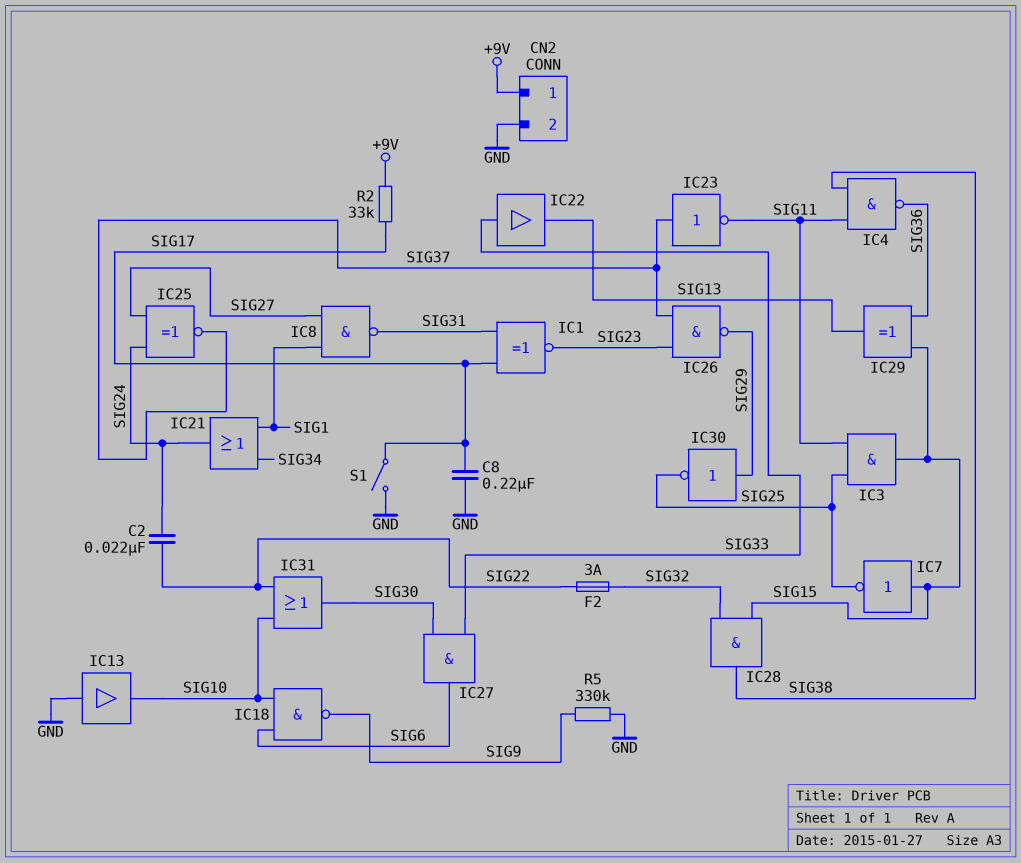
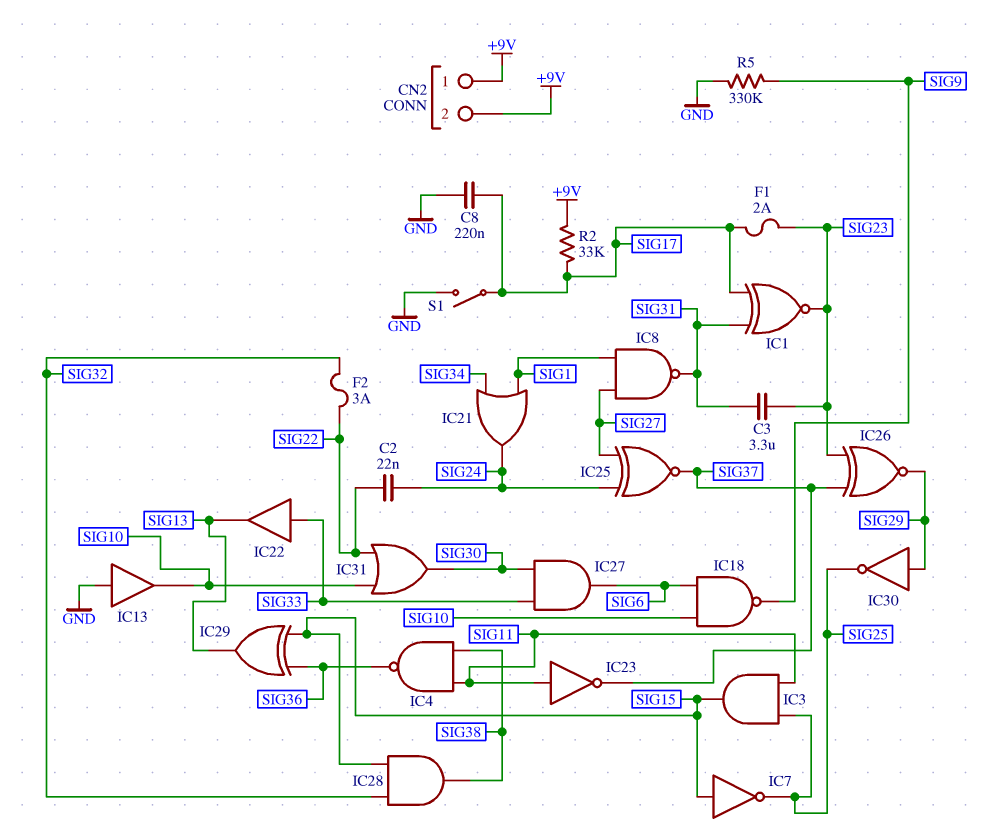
C3: none -> 3.3uF (SIG23, SIG31)
CN2 pin 2: GND -> +9V
F1: none -> 2A (SIG17, SIG23)
IC23: NOT (in SIG37, out SIG11) -> NOT (in SIG11, out SIG37)
IC26: NAND (in SIG23, in SIG37, out SIG29) -> XNOR (in SIG23, in SIG37, out SIG29)

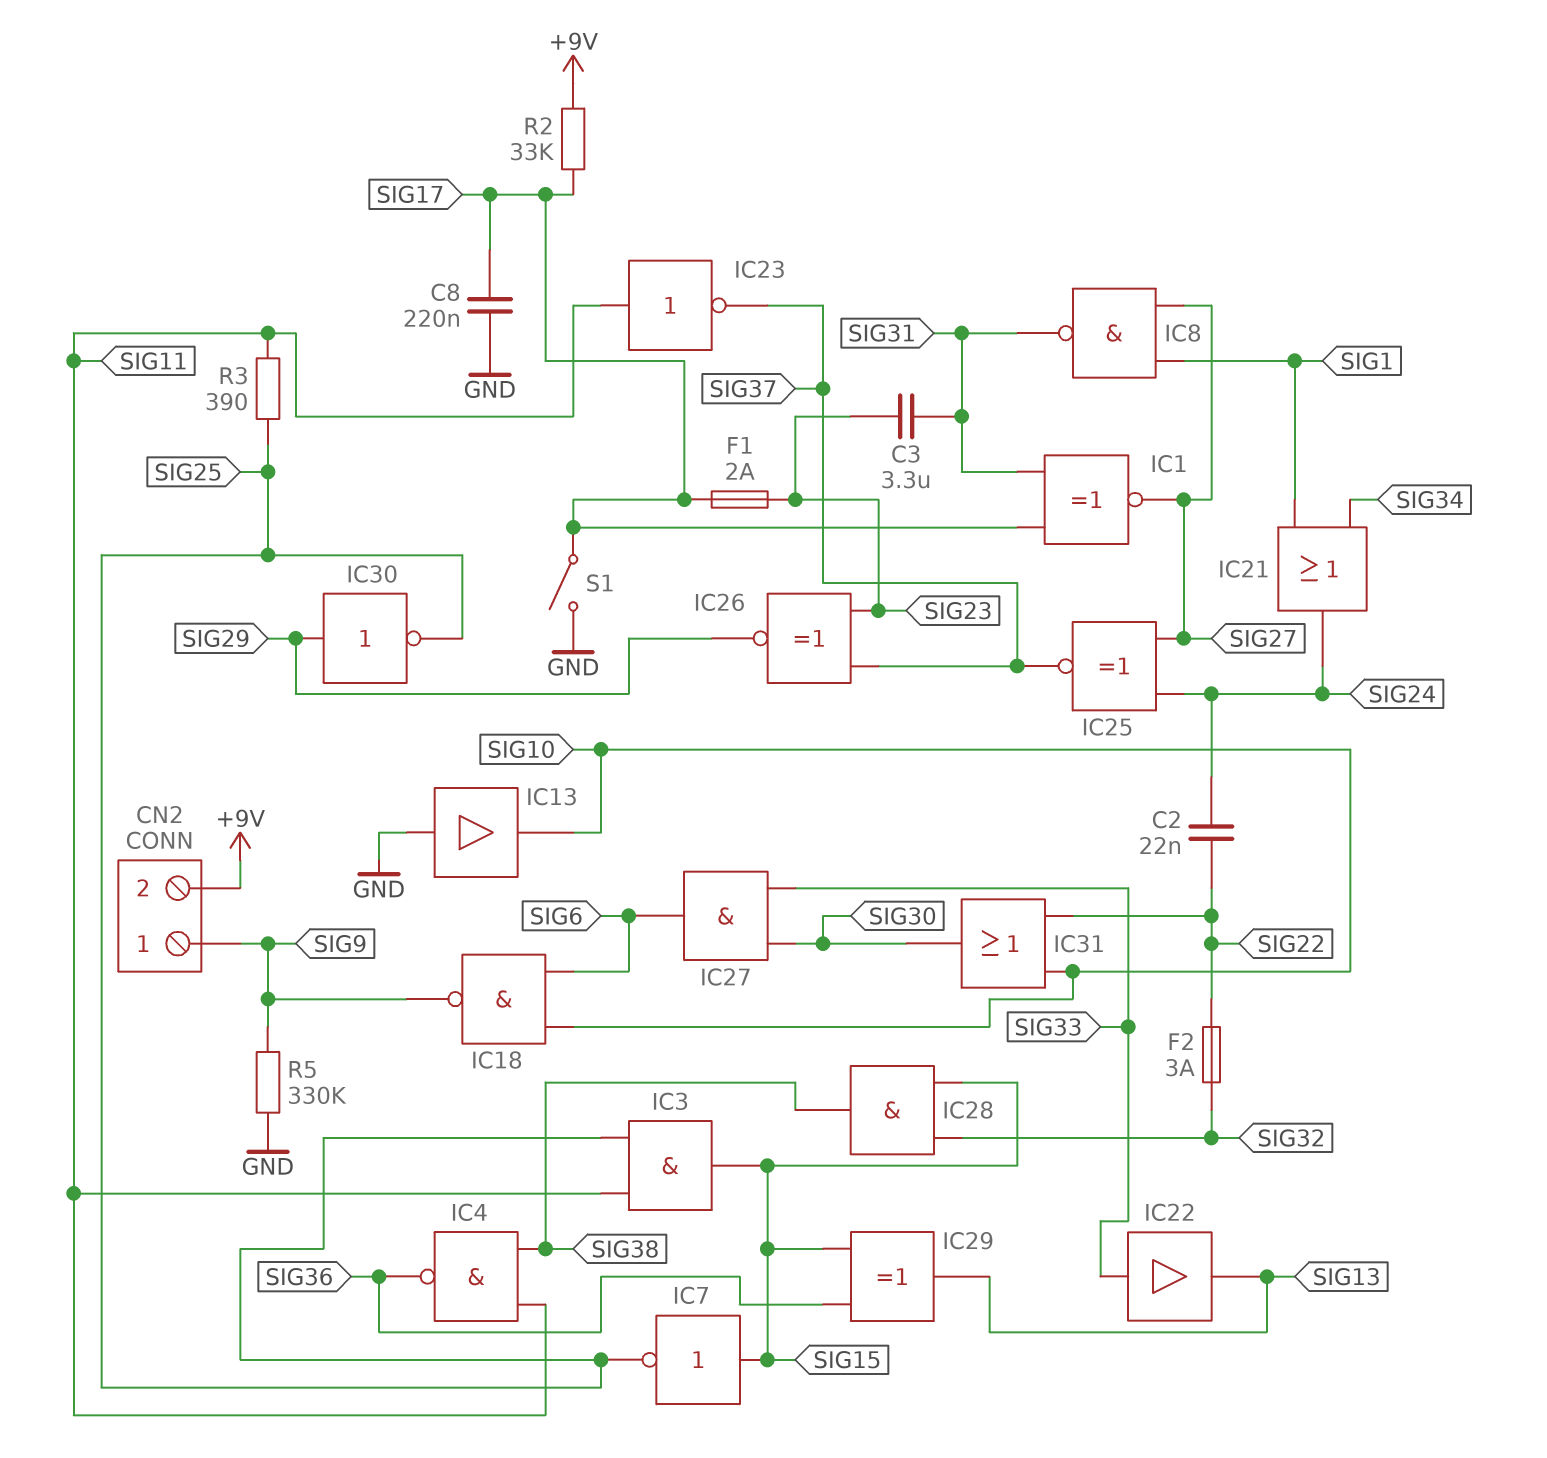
CN2 pin 1: +9V -> SIG9
IC1: XNOR (in SIG17, in SIG31, out SIG23) -> XNOR (in SIG17, in SIG31, out SIG27)
R3: none -> 390 (SIG11, SIG25)

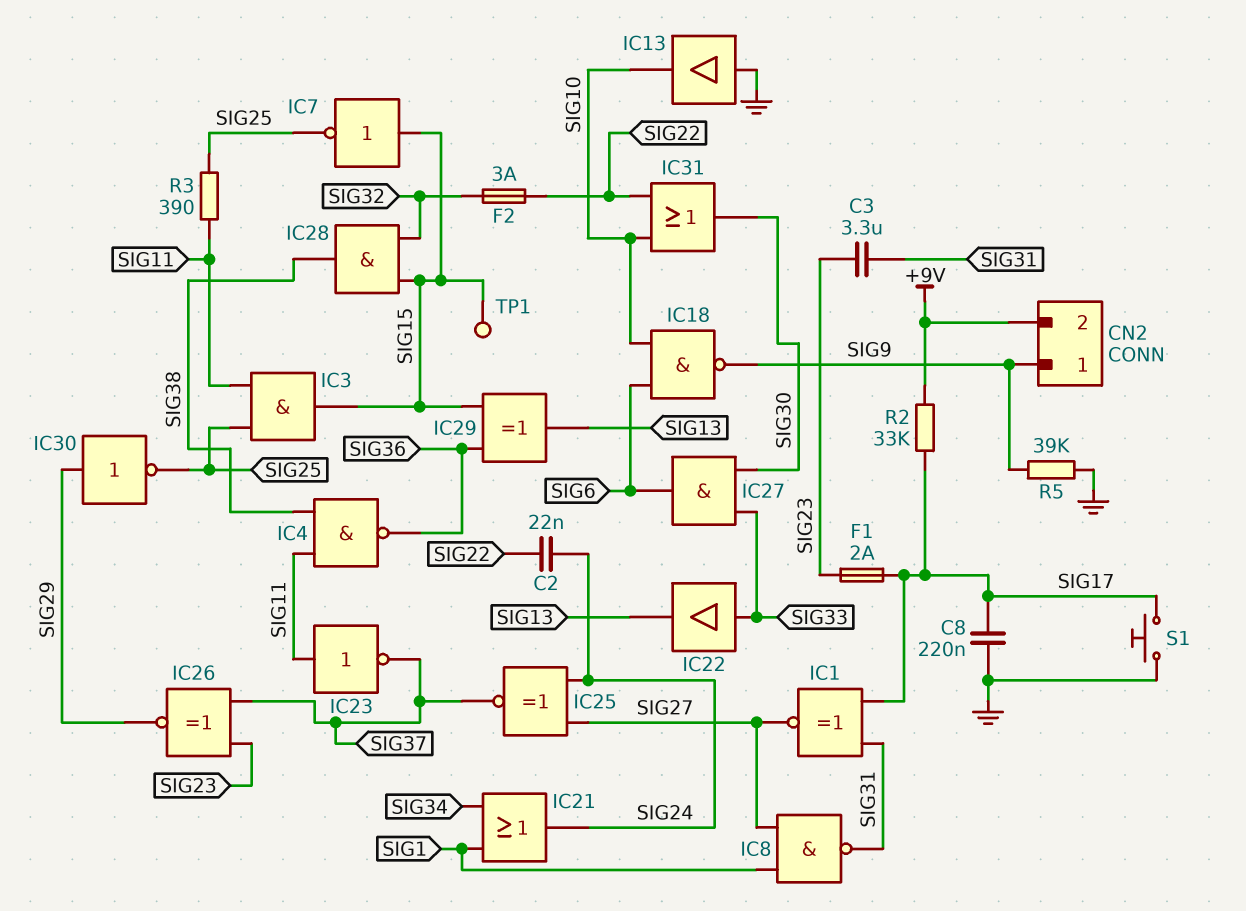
R5: 330k (GND, SIG9) -> 39k (GND, SIG9)
S1: switch (GND, SIG17) -> button (GND, SIG17)
TP1: none -> test point (SIG15)

